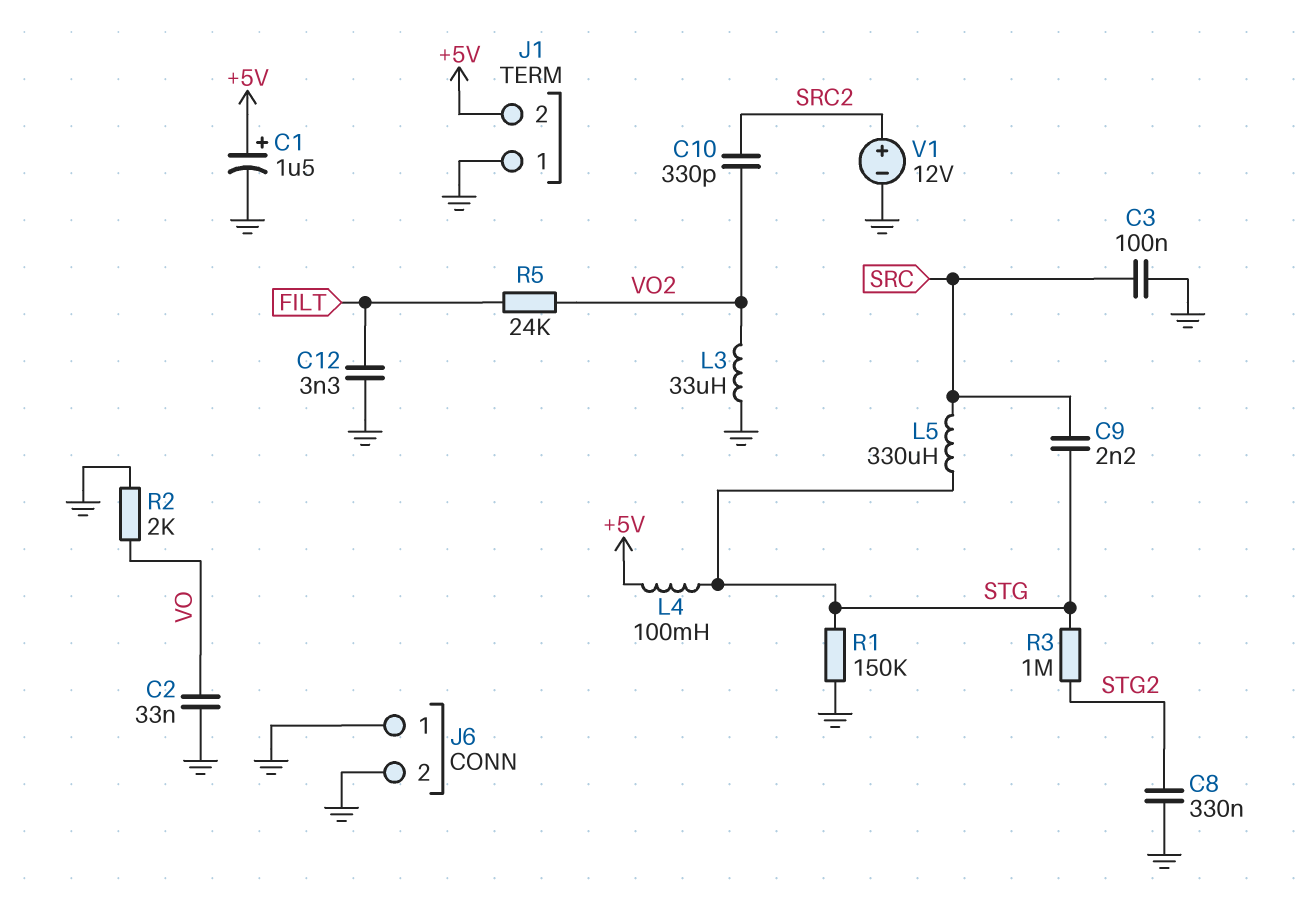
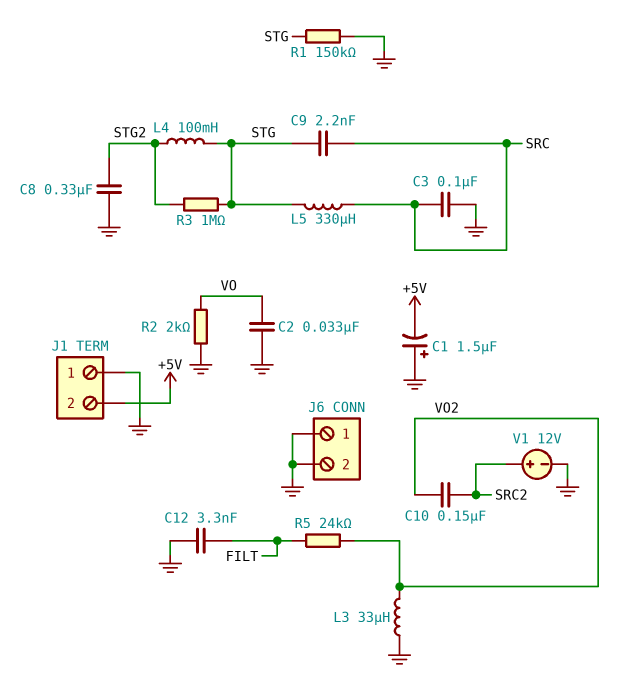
C1: 1.5uF (plus +5V, minus GND) -> 1.5uF (plus GND, minus +5V)
C10: 330pF (SRC2, VO2) -> 150nF (SRC2, VO2)
L4: 100mH (+5V, STG) -> 100mH (STG, STG2)

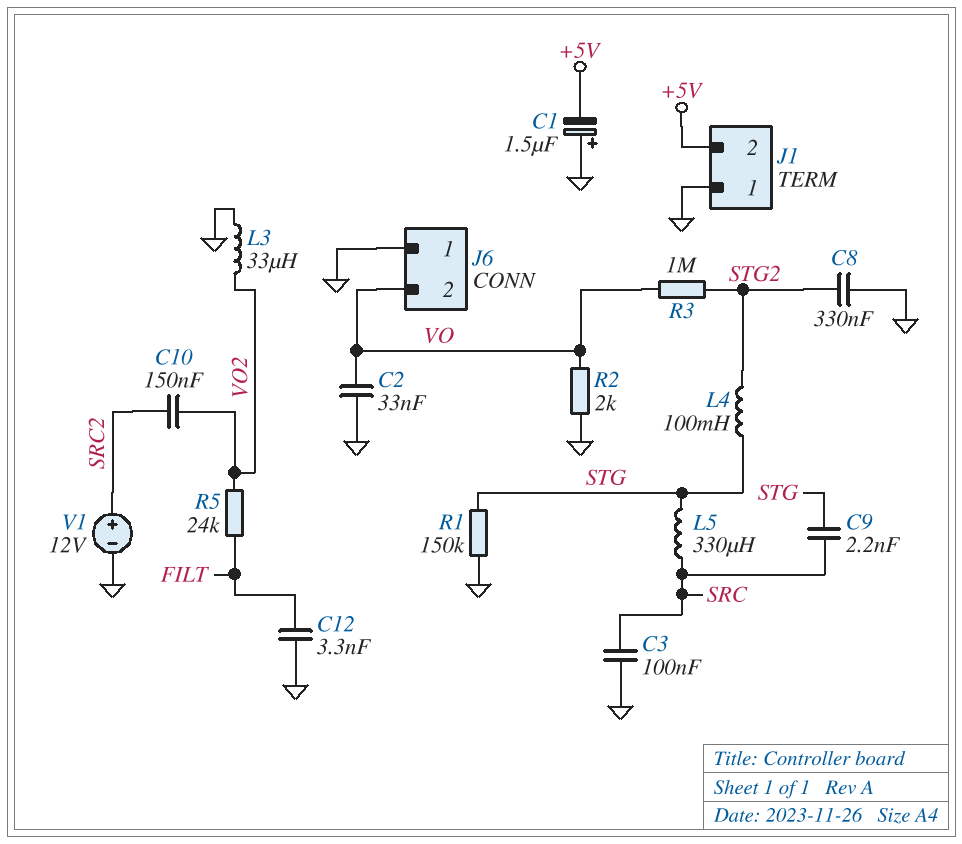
J6 pin 2: GND -> VO
R3: 1M (STG, STG2) -> 1M (STG2, VO)

